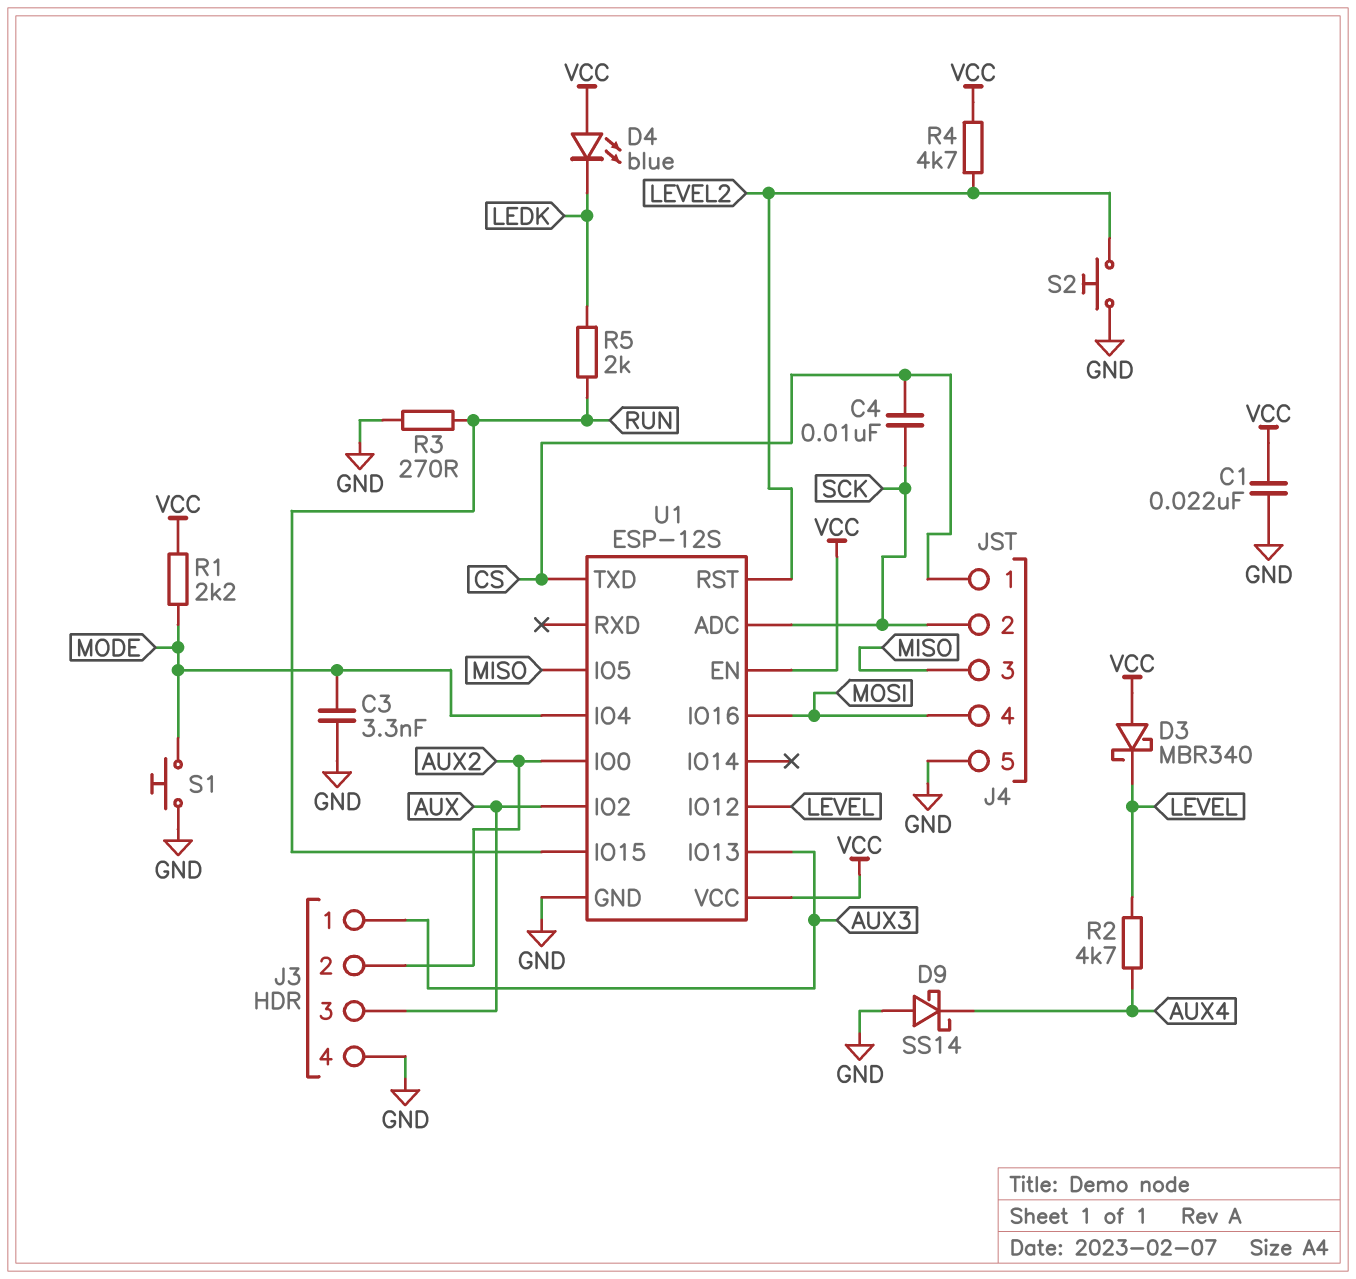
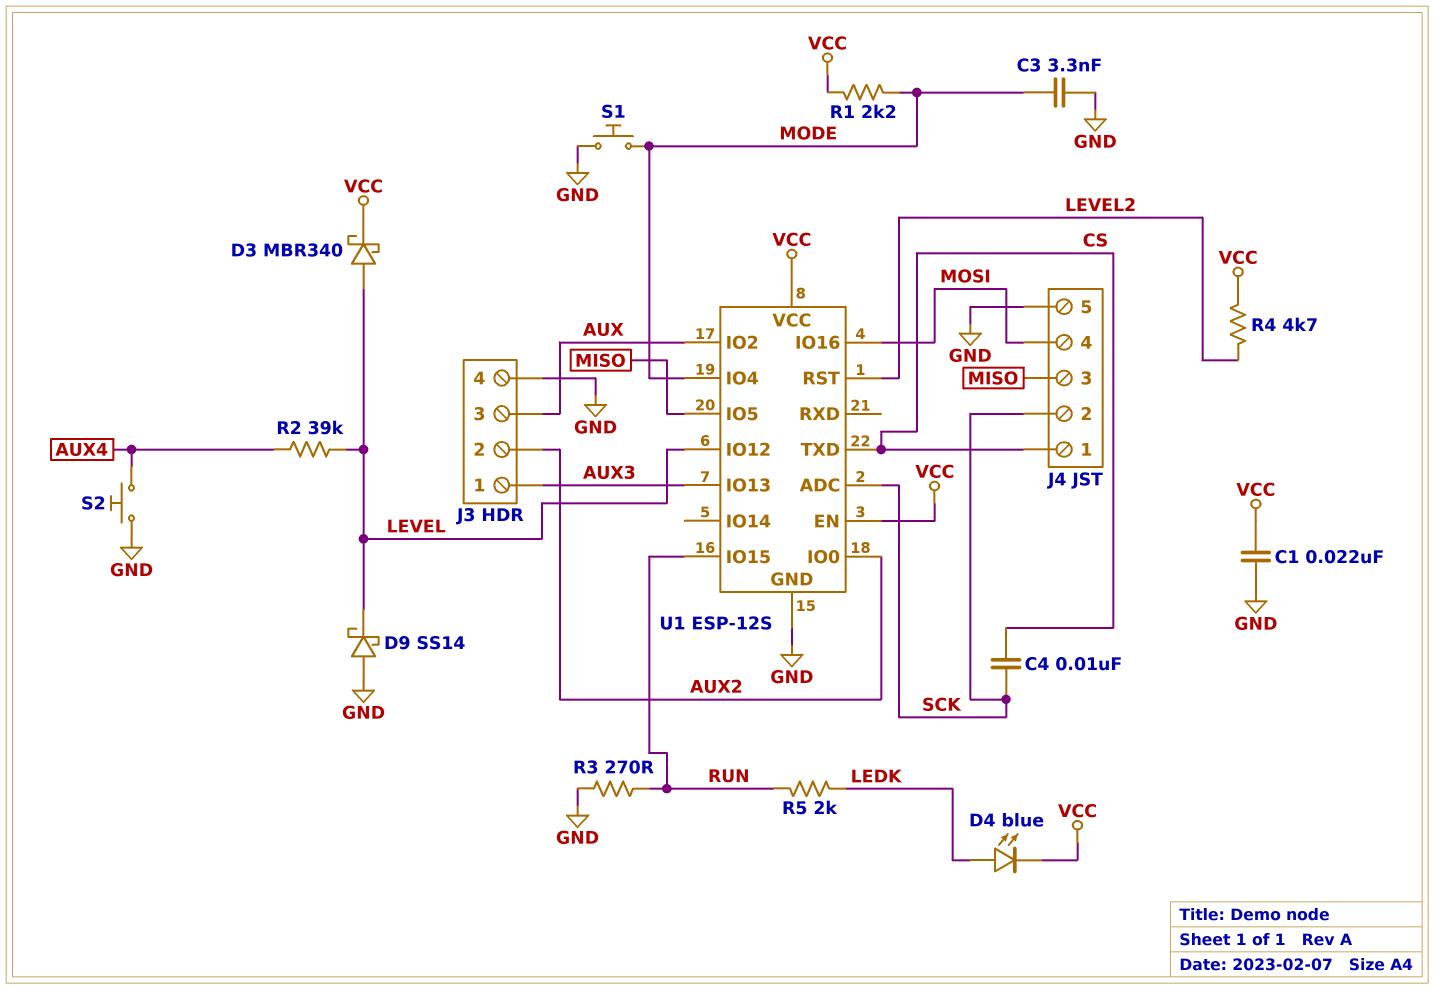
D3: schottky MBR340 (A VCC, K LEVEL) -> schottky MBR340 (A LEVEL, K VCC)
D4: LED blue (A VCC, K LEDK) -> LED blue (A LEDK, K VCC)
D9: schottky SS14 (A GND, K AUX4) -> schottky SS14 (A GND, K LEVEL)
R2: 4.7k (AUX4, LEVEL) -> 39k (AUX4, LEVEL)
S2: button (GND, LEVEL2) -> button (AUX4, GND)

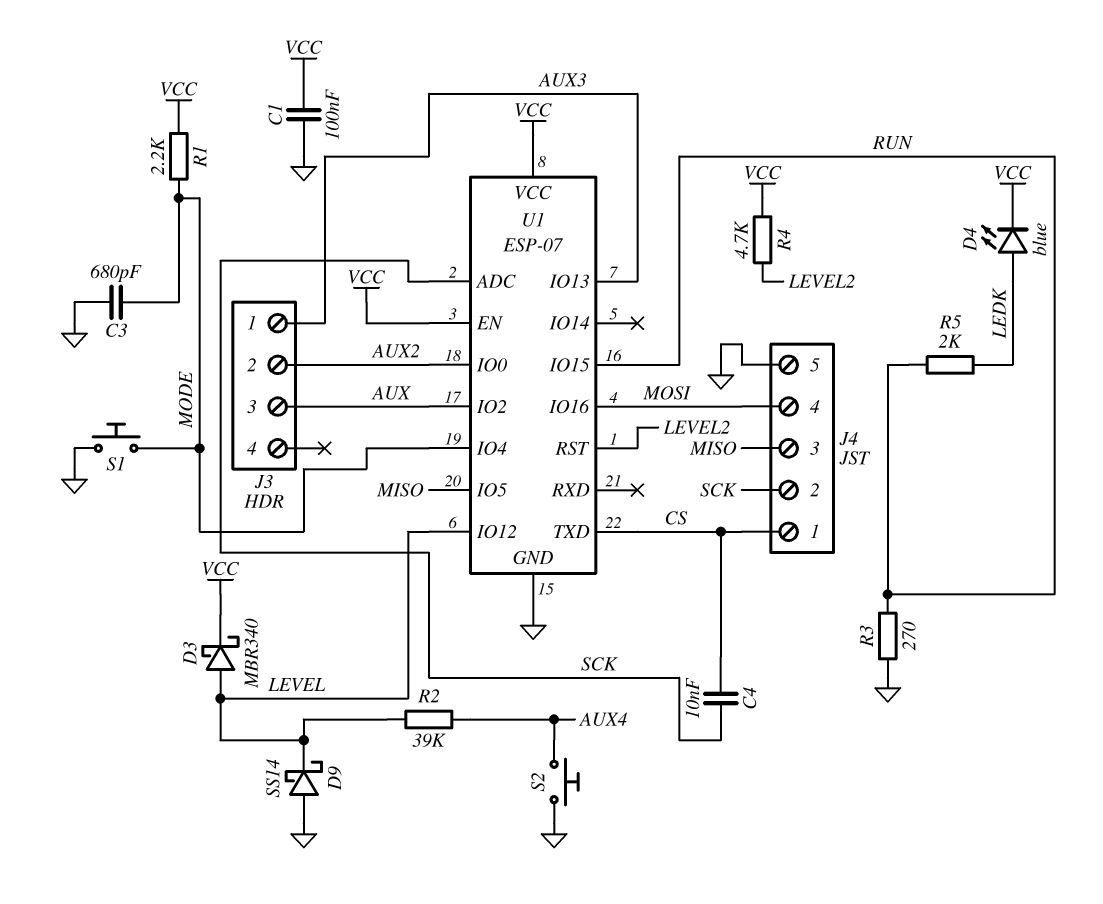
C1: 22nF (GND, VCC) -> 100nF (GND, VCC)
C3: 3.3nF (GND, MODE) -> 680pF (GND, MODE)
J3 pin 4: GND -> none
U1: ESP-12S -> ESP-07

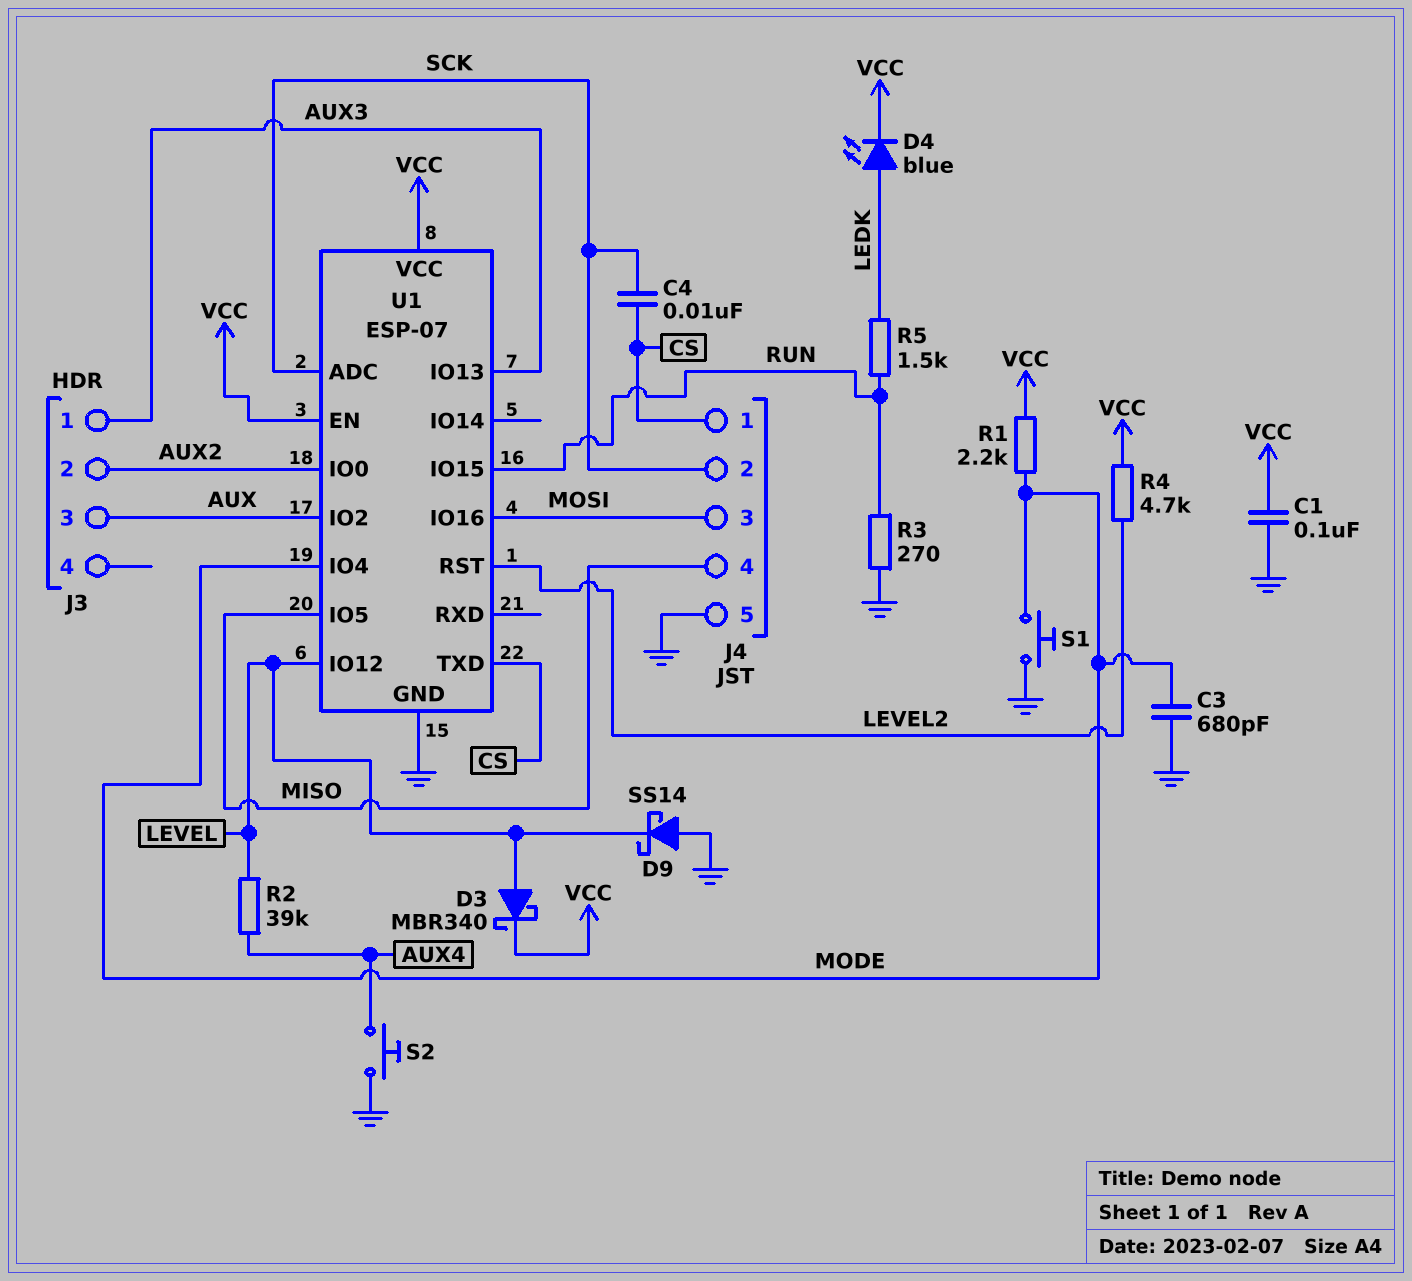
J4 pin 3: MISO -> MOSI
J4 pin 4: MOSI -> MISO
R5: 2k (LEDK, RUN) -> 1.5k (LEDK, RUN)

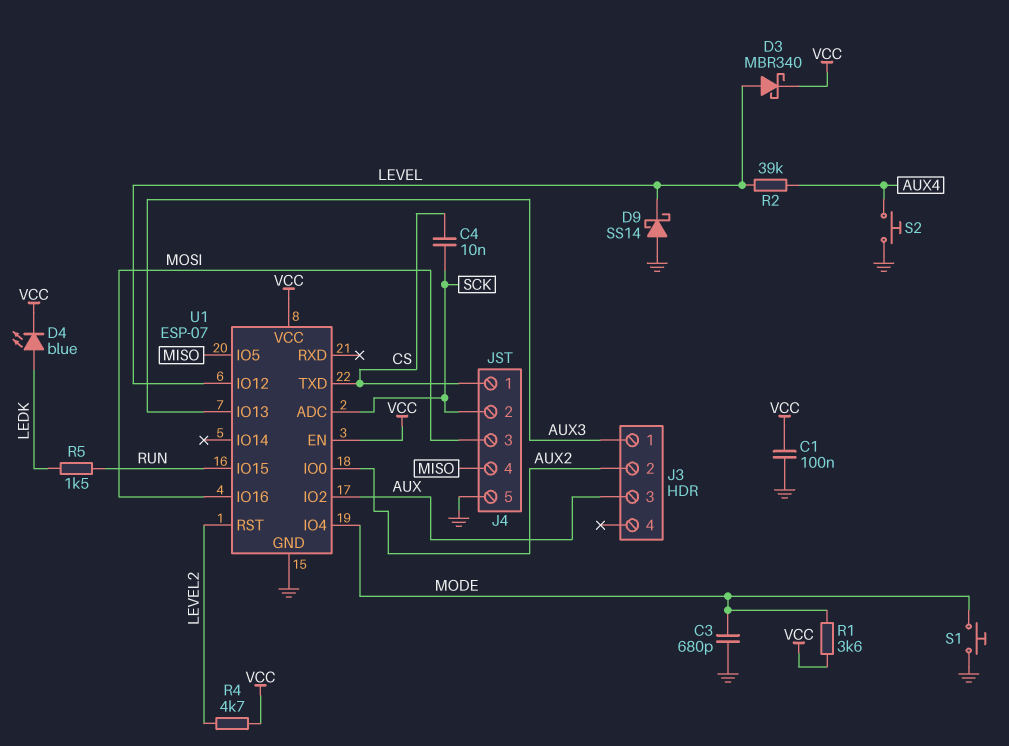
R1: 2.2k (MODE, VCC) -> 3.6k (MODE, VCC)
R3: 270 (GND, RUN) -> none

